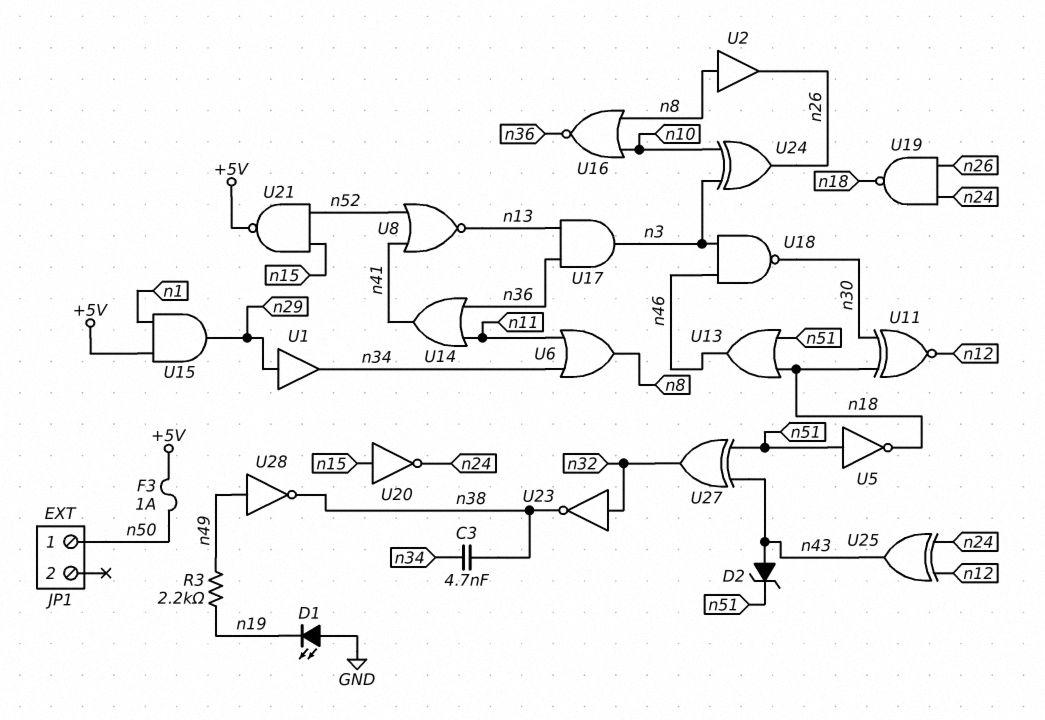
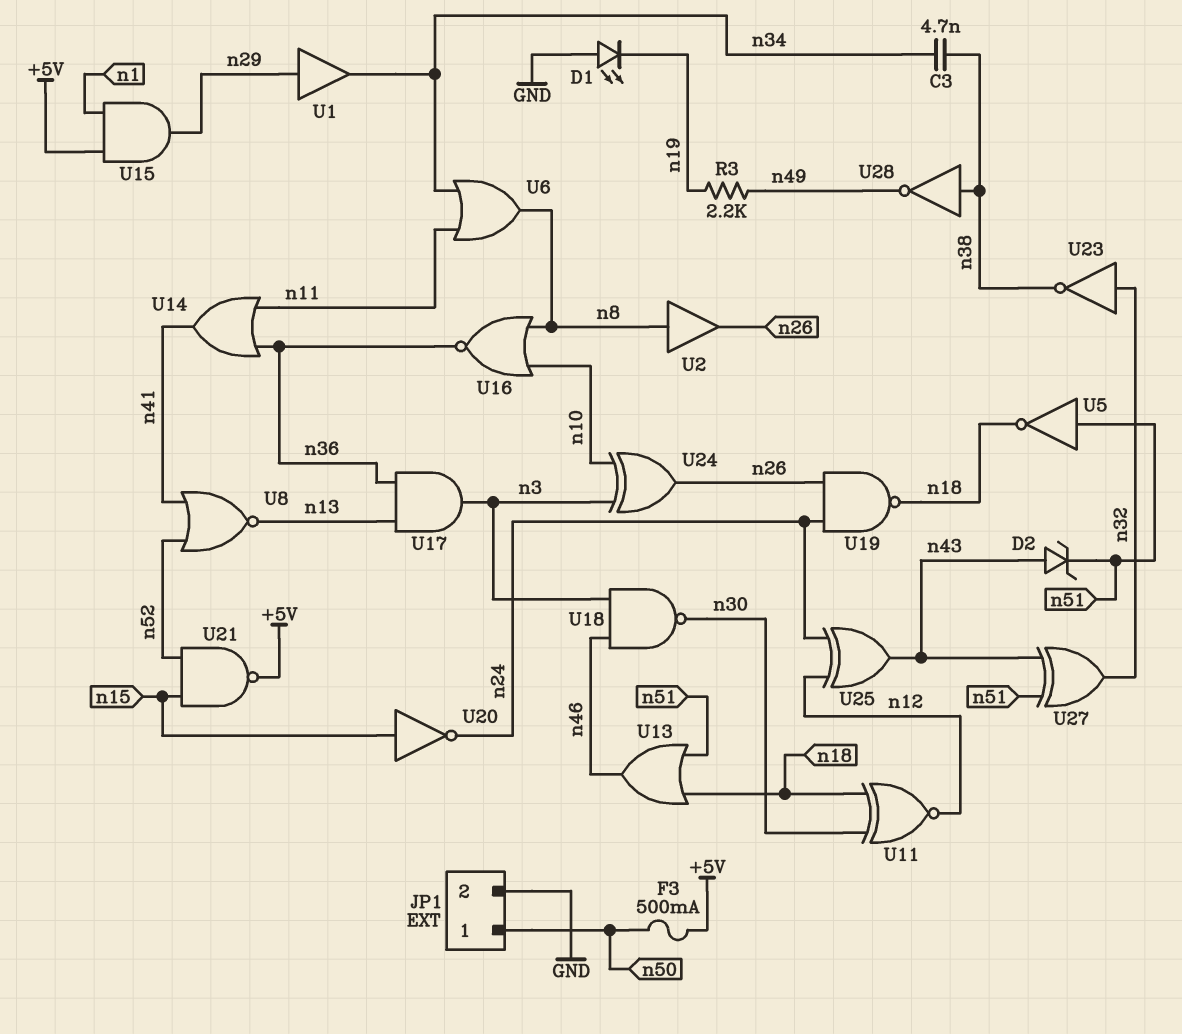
F3: 1A (+5V, n50) -> 500mA (+5V, n50)
JP1 pin 2: none -> GND
U28: NOT (in n49, out n38) -> NOT (in n38, out n49)

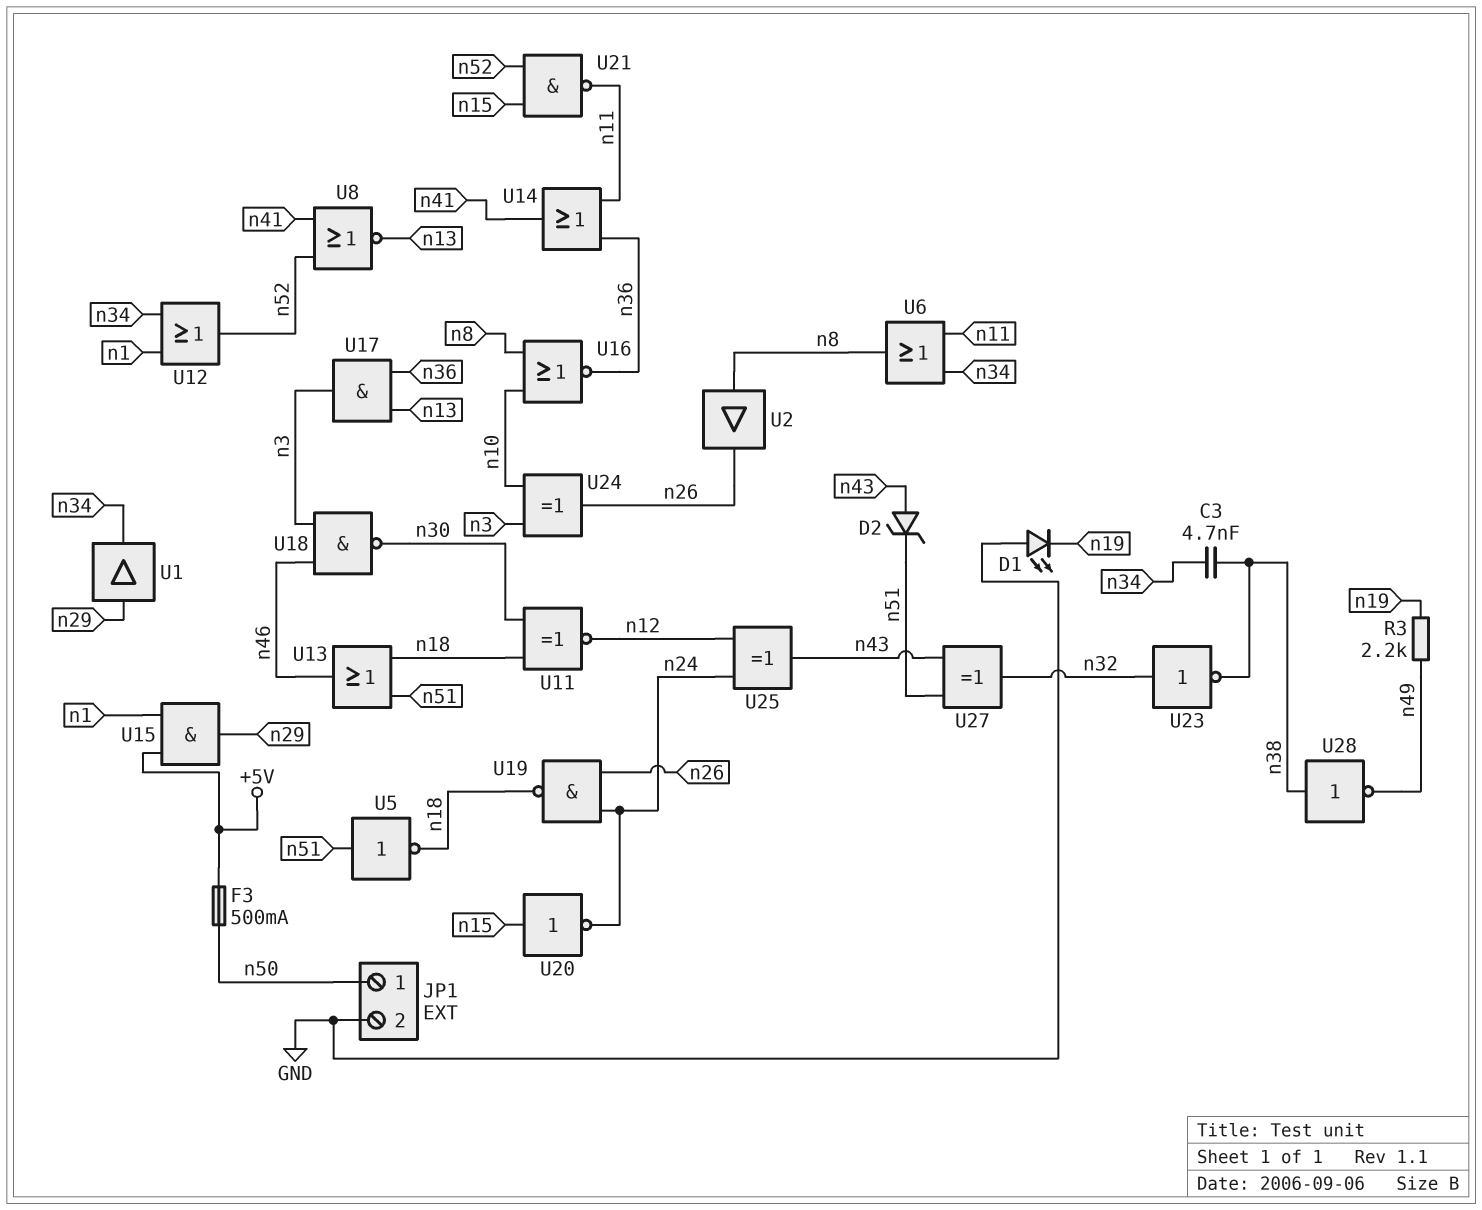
U12: none -> OR (in n1, in n34, out n52)
U21: NAND (in n15, in n52, out +5V) -> NAND (in n15, in n52, out n11)

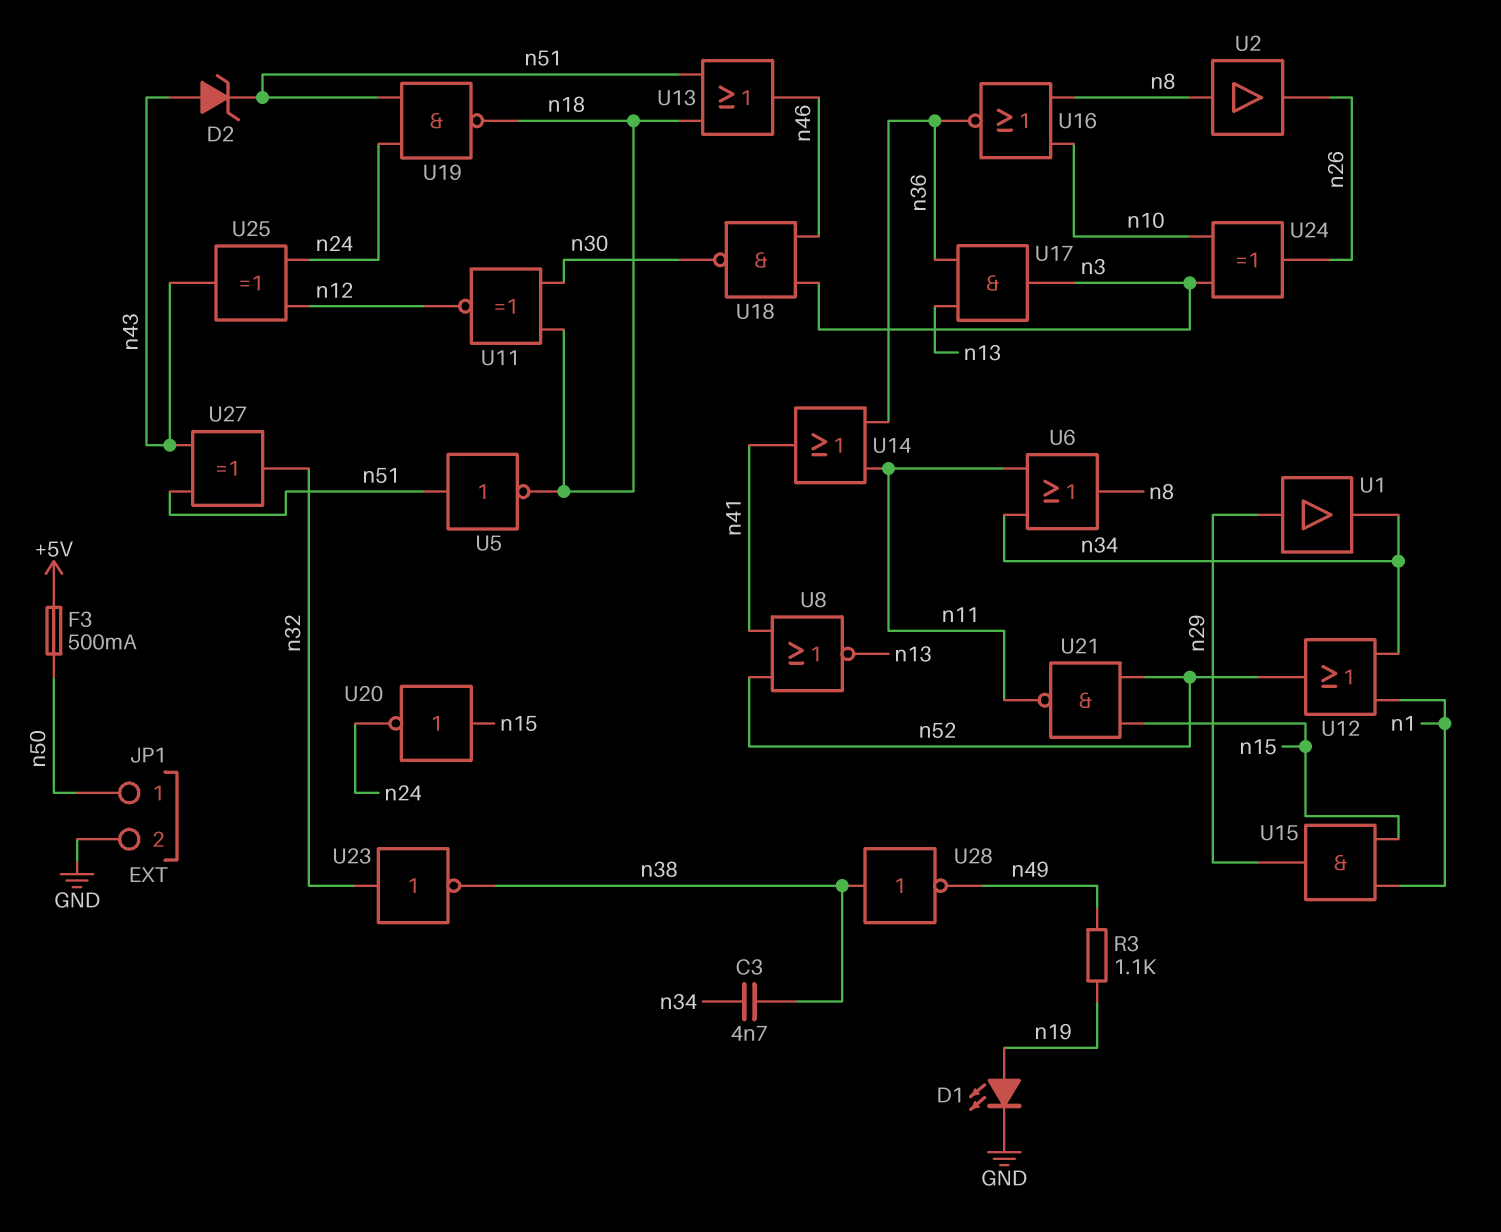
D1: LED (A GND, K n19) -> LED (A n19, K GND)
R3: 2.2k (n19, n49) -> 1.1k (n19, n49)
U15: AND (in +5V, in n1, out n29) -> AND (in n1, in n15, out n29)
U19: NAND (in n24, in n26, out n18) -> NAND (in n24, in n51, out n18)

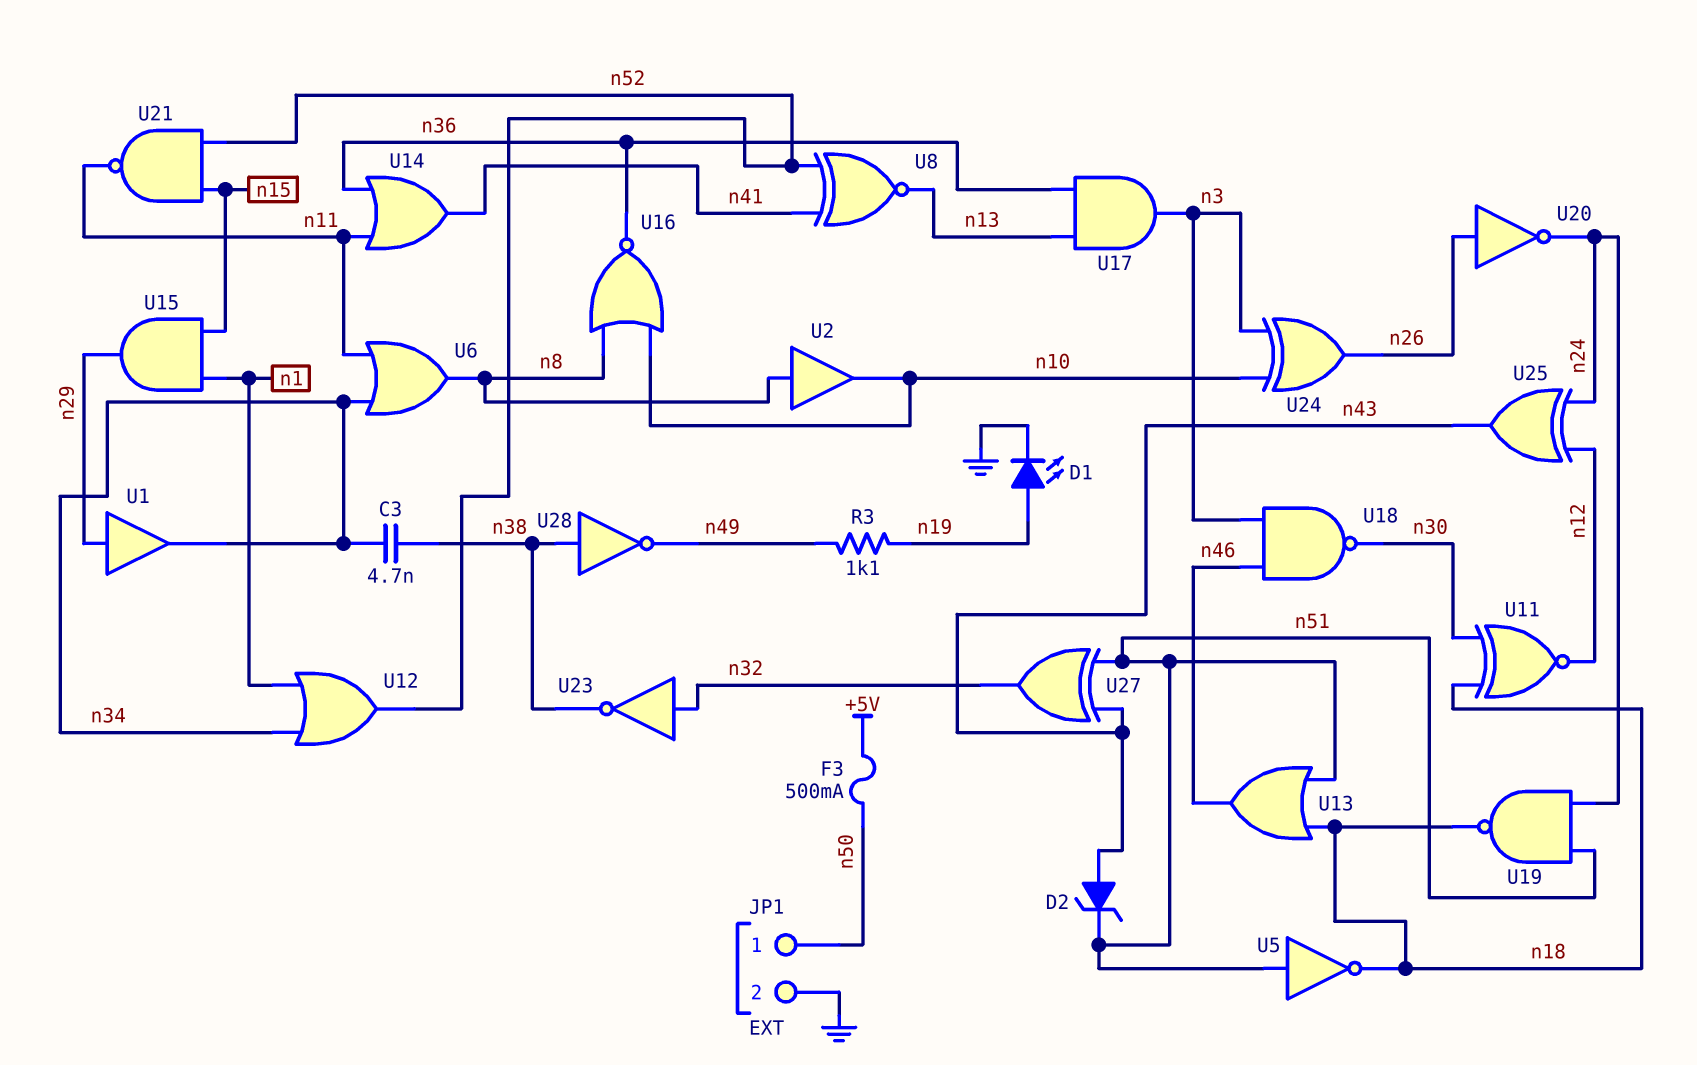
U2: buffer (in n8, out n26) -> buffer (in n8, out n10)
U8: NOR (in n41, in n52, out n13) -> XNOR (in n41, in n52, out n13)
U20: NOT (in n15, out n24) -> NOT (in n26, out n24)

